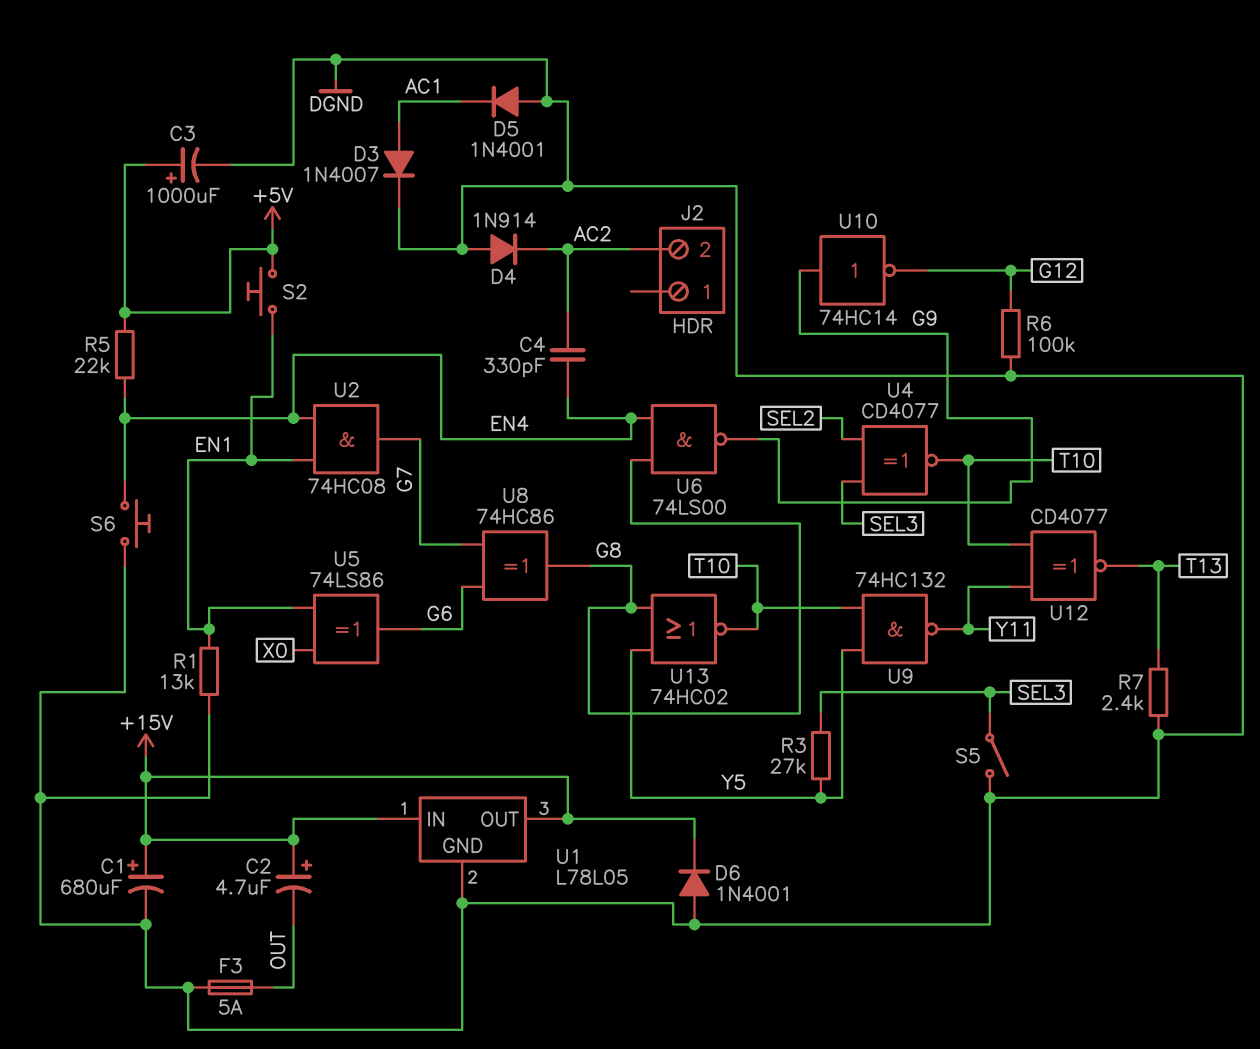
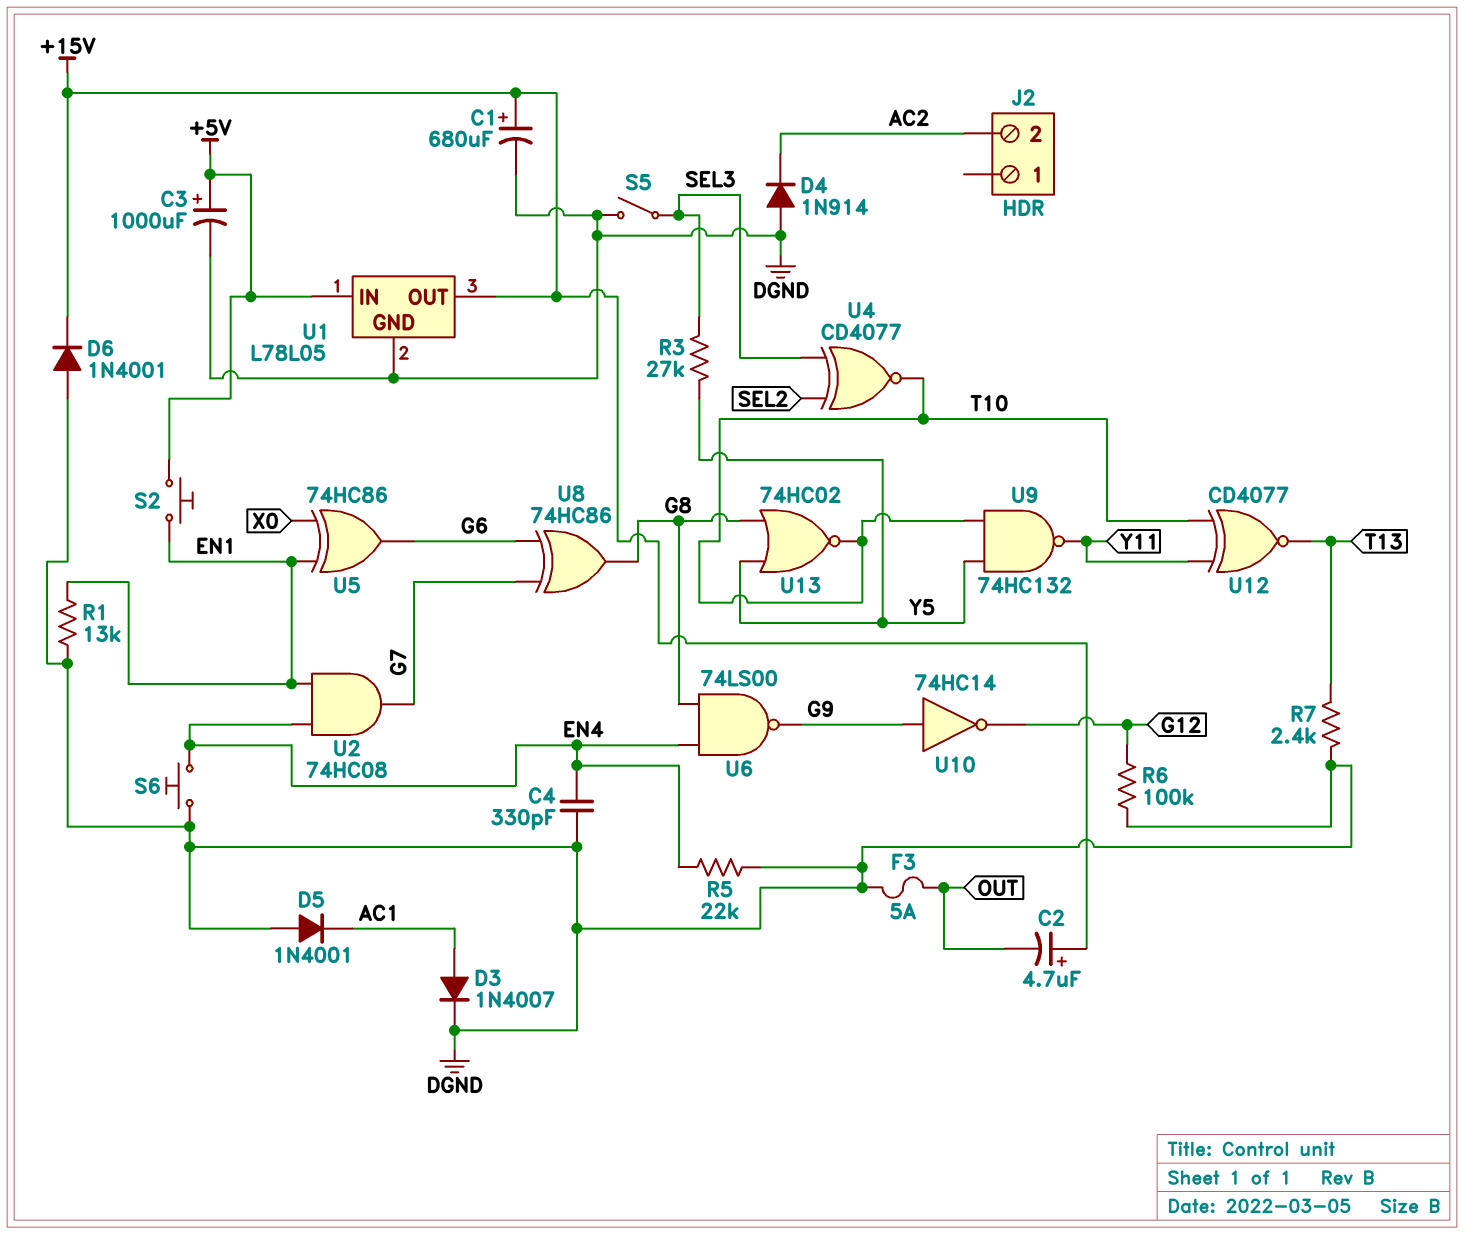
C4: 330pF (AC2, EN4) -> 330pF (DGND, EN4)
R5: 22k (+5V, EN4) -> 22k (DGND, EN4)
U1 pin IN: +15V -> +5V
U5: XOR 74LS86 (in EN1, in X0, out G6) -> XOR 74HC86 (in EN1, in X0, out G6)

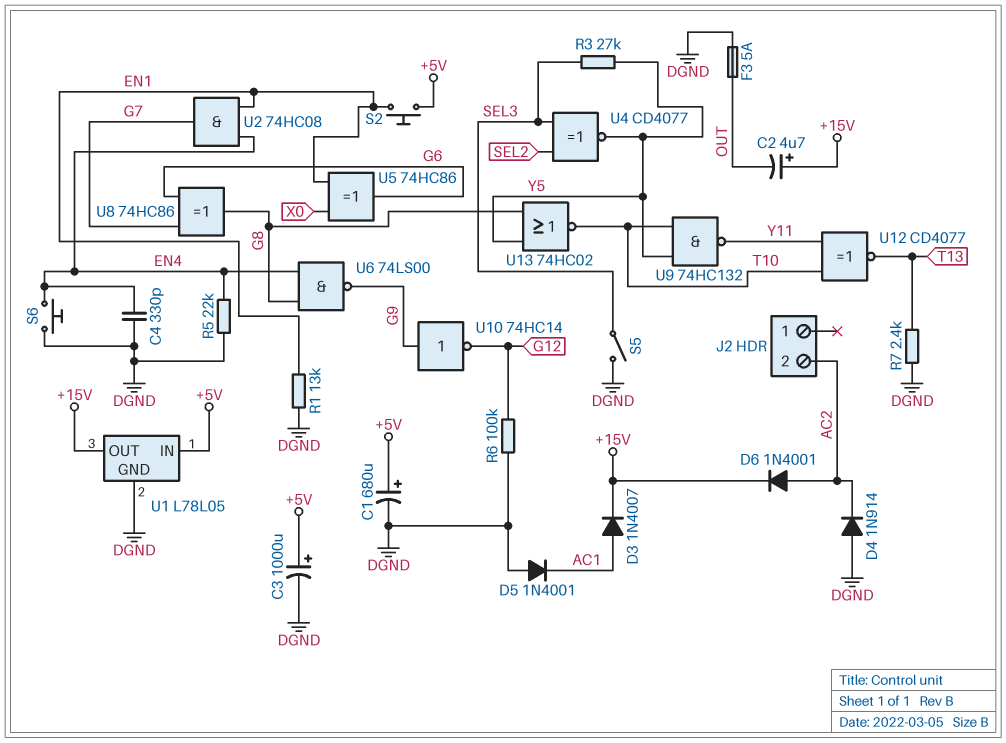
C1: 680uF (plus +15V, minus DGND) -> 680uF (plus +5V, minus DGND)
D3: diode 1N4007 (A AC1, K DGND) -> diode 1N4007 (A AC1, K +15V)
D6: diode 1N4001 (A DGND, K +15V) -> diode 1N4001 (A AC2, K +15V)
U4: XNOR CD4077 (in SEL2, in SEL3, out T10) -> XNOR CD4077 (in SEL2, in SEL3, out Y5)

